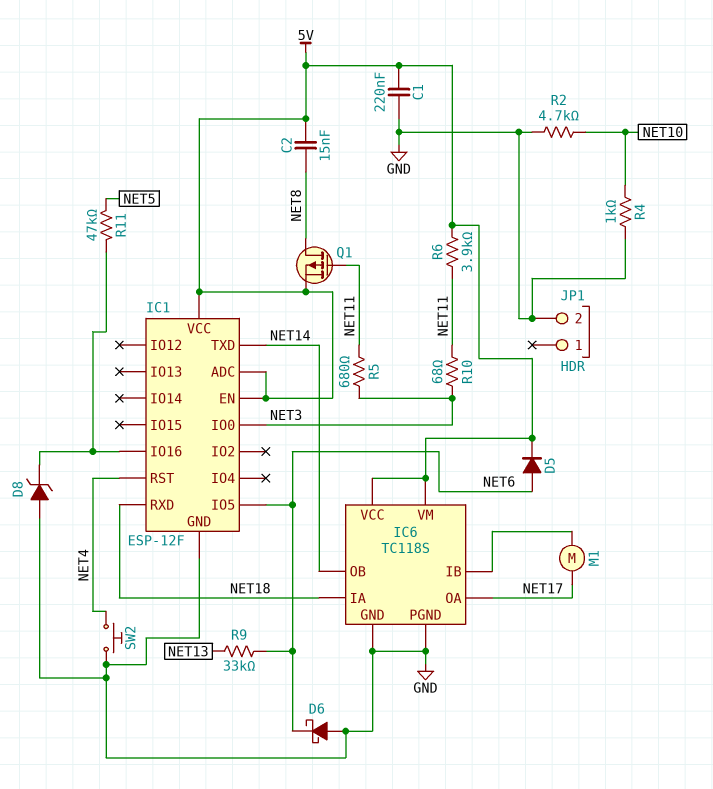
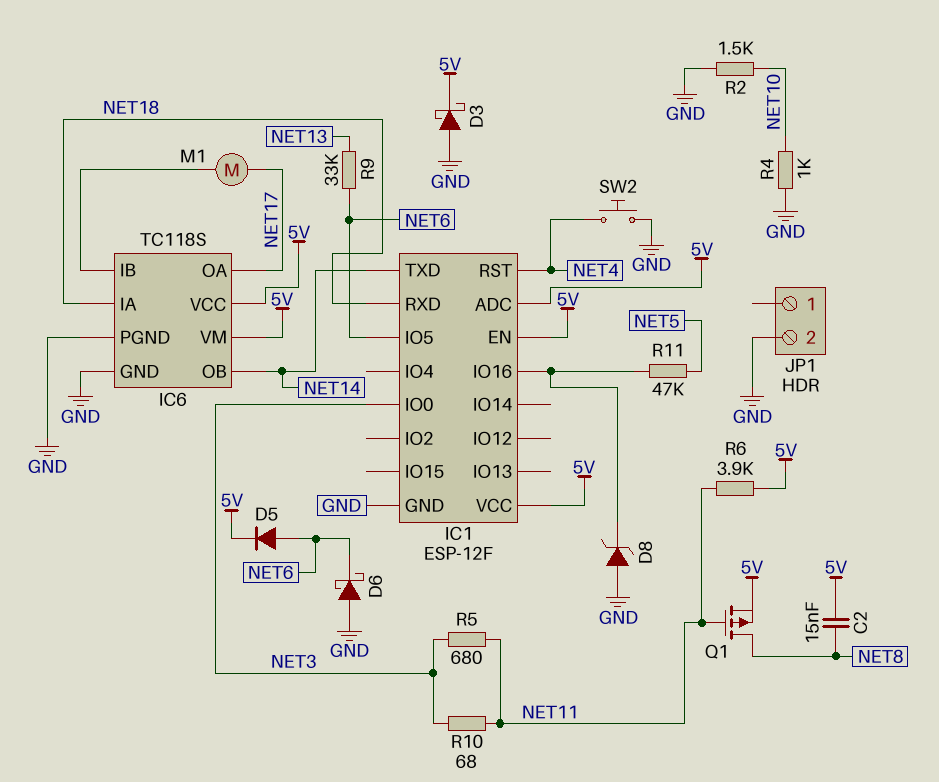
C1: 220nF (5V, GND) -> none
D3: none -> schottky (A GND, K 5V)
R2: 4.7k (GND, NET10) -> 1.5k (GND, NET10)

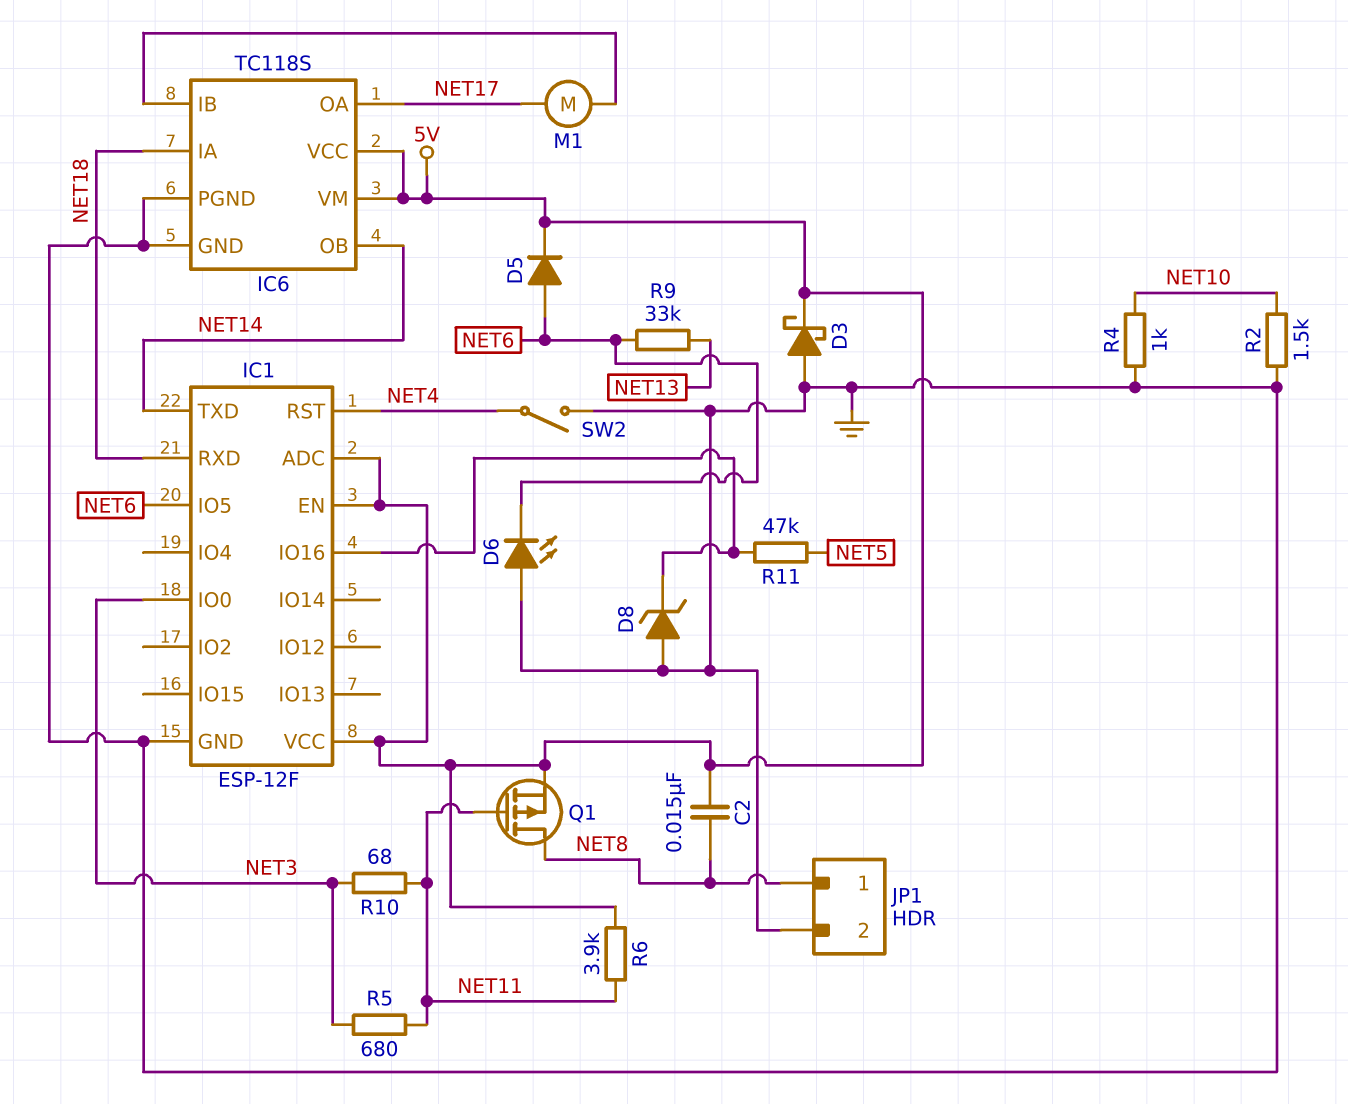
D6: schottky (A GND, K NET6) -> LED (A GND, K NET6)
JP1 pin 1: none -> NET8
SW2: button (GND, NET4) -> switch (GND, NET4)

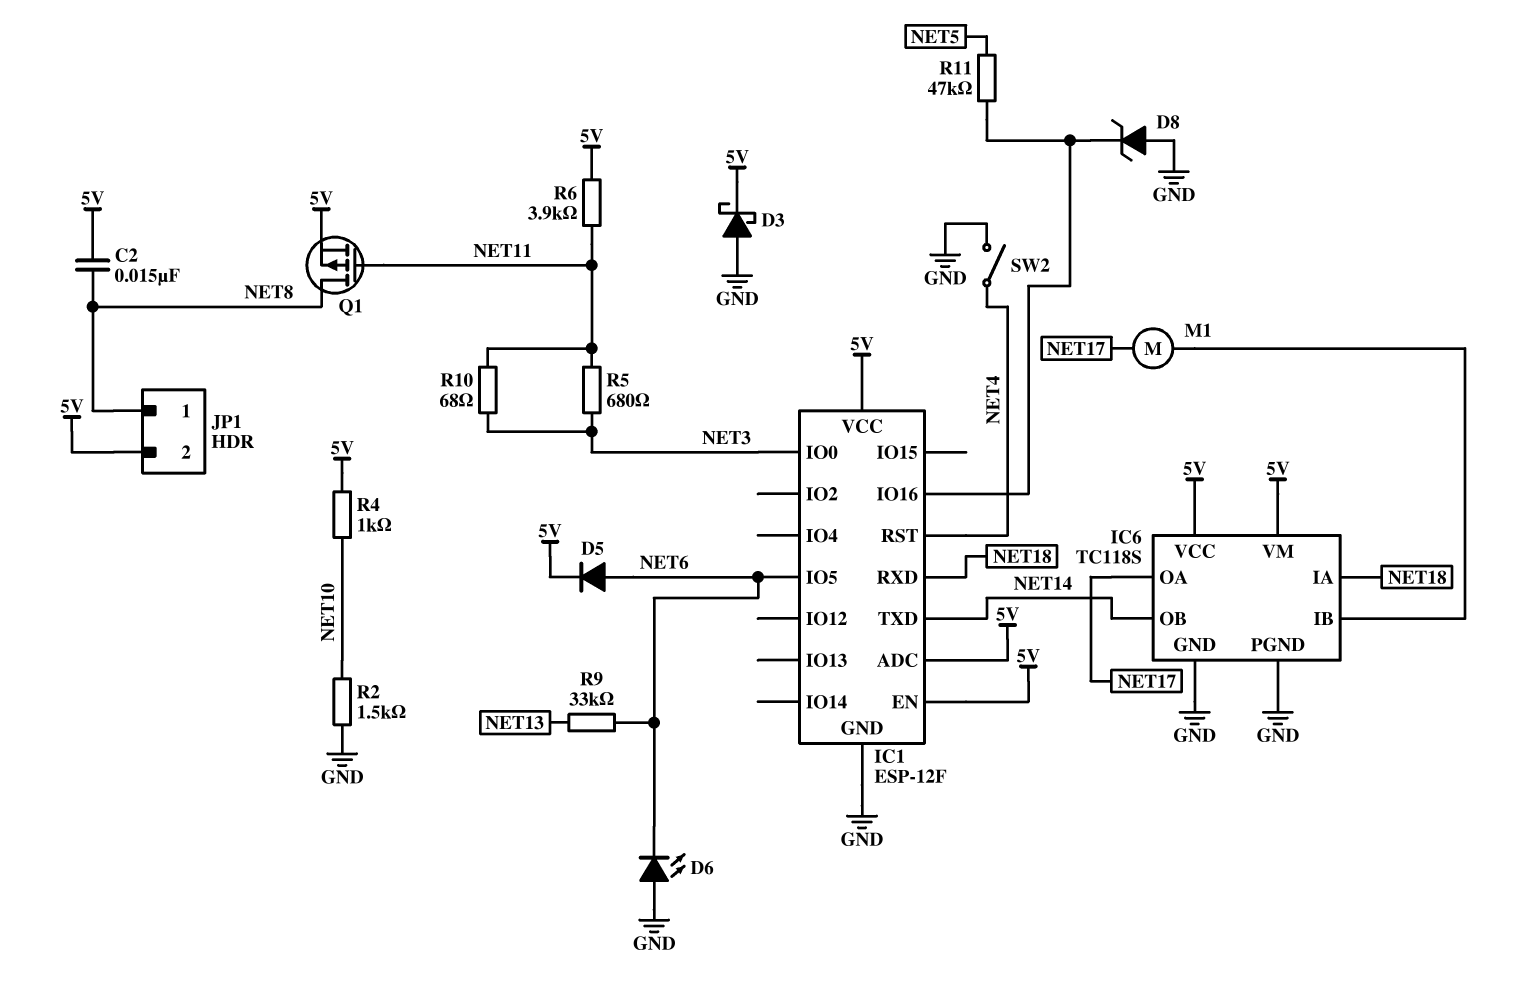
JP1 pin 2: GND -> 5V
R4: 1k (GND, NET10) -> 1k (5V, NET10)

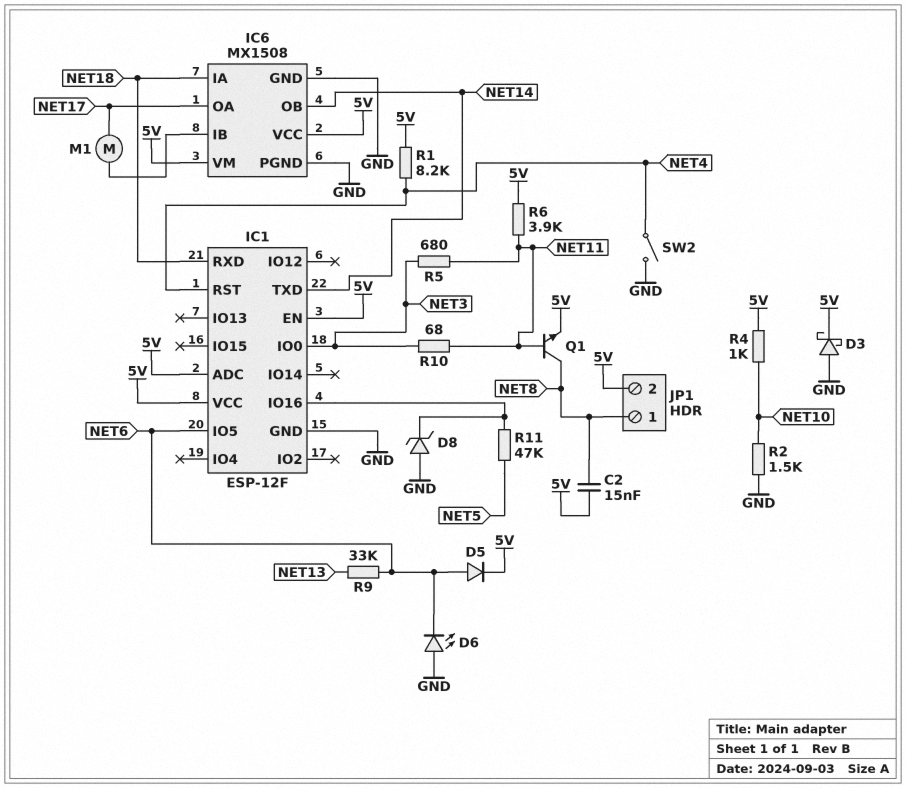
IC6: TC118S -> MX1508
Q1: PMOS (G NET11, D NET8, S 5V) -> NPN (B NET11, C NET8, E 5V)
R1: none -> 8.2k (5V, NET4)

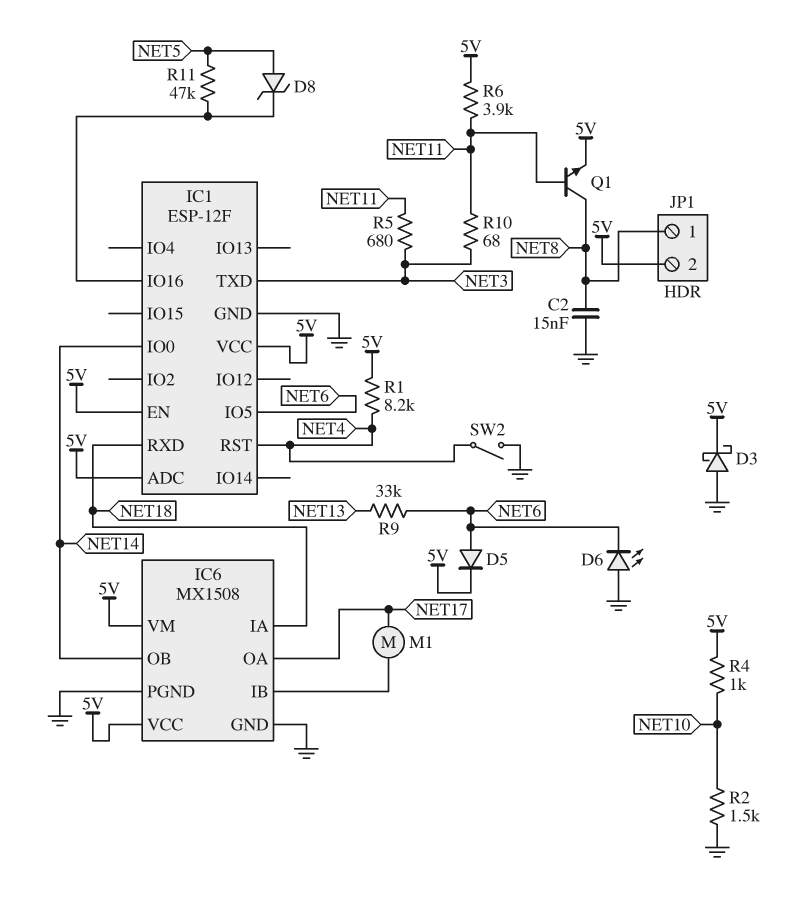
C2: 15nF (5V, NET8) -> 15nF (GND, NET8)
D8: zener (A GND, K IC1/IO16) -> zener (A NET5, K IC1/IO16)
IC1 pin IO0: NET3 -> NET14
IC1 pin TXD: NET14 -> NET3

